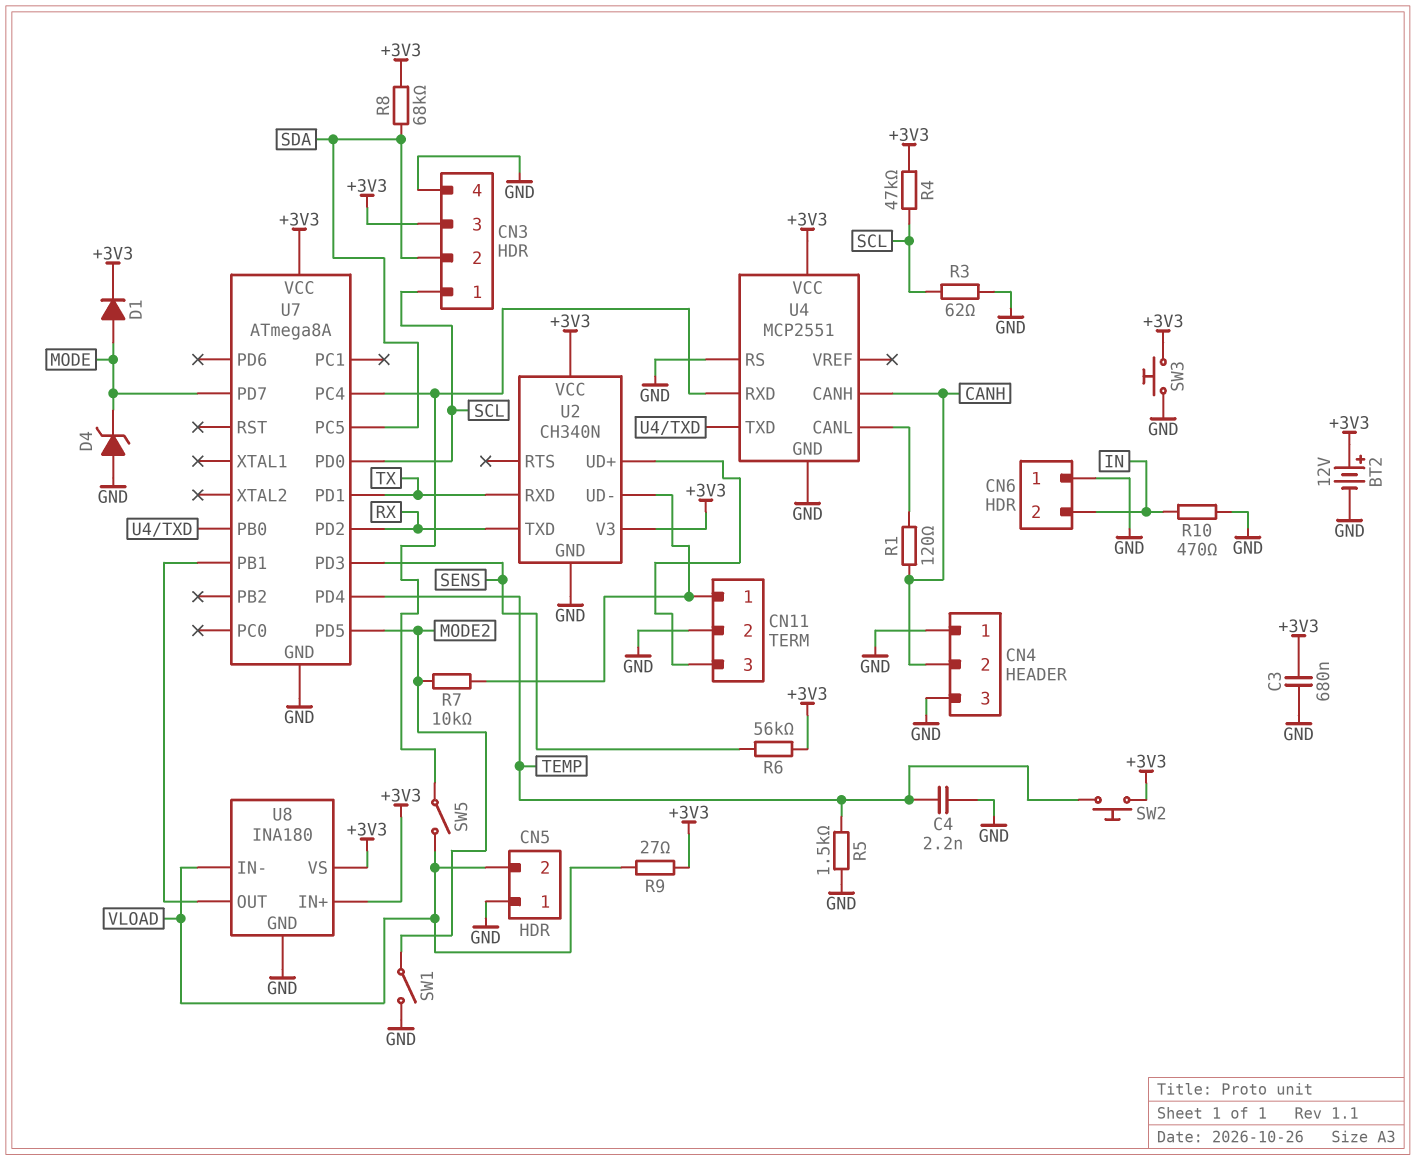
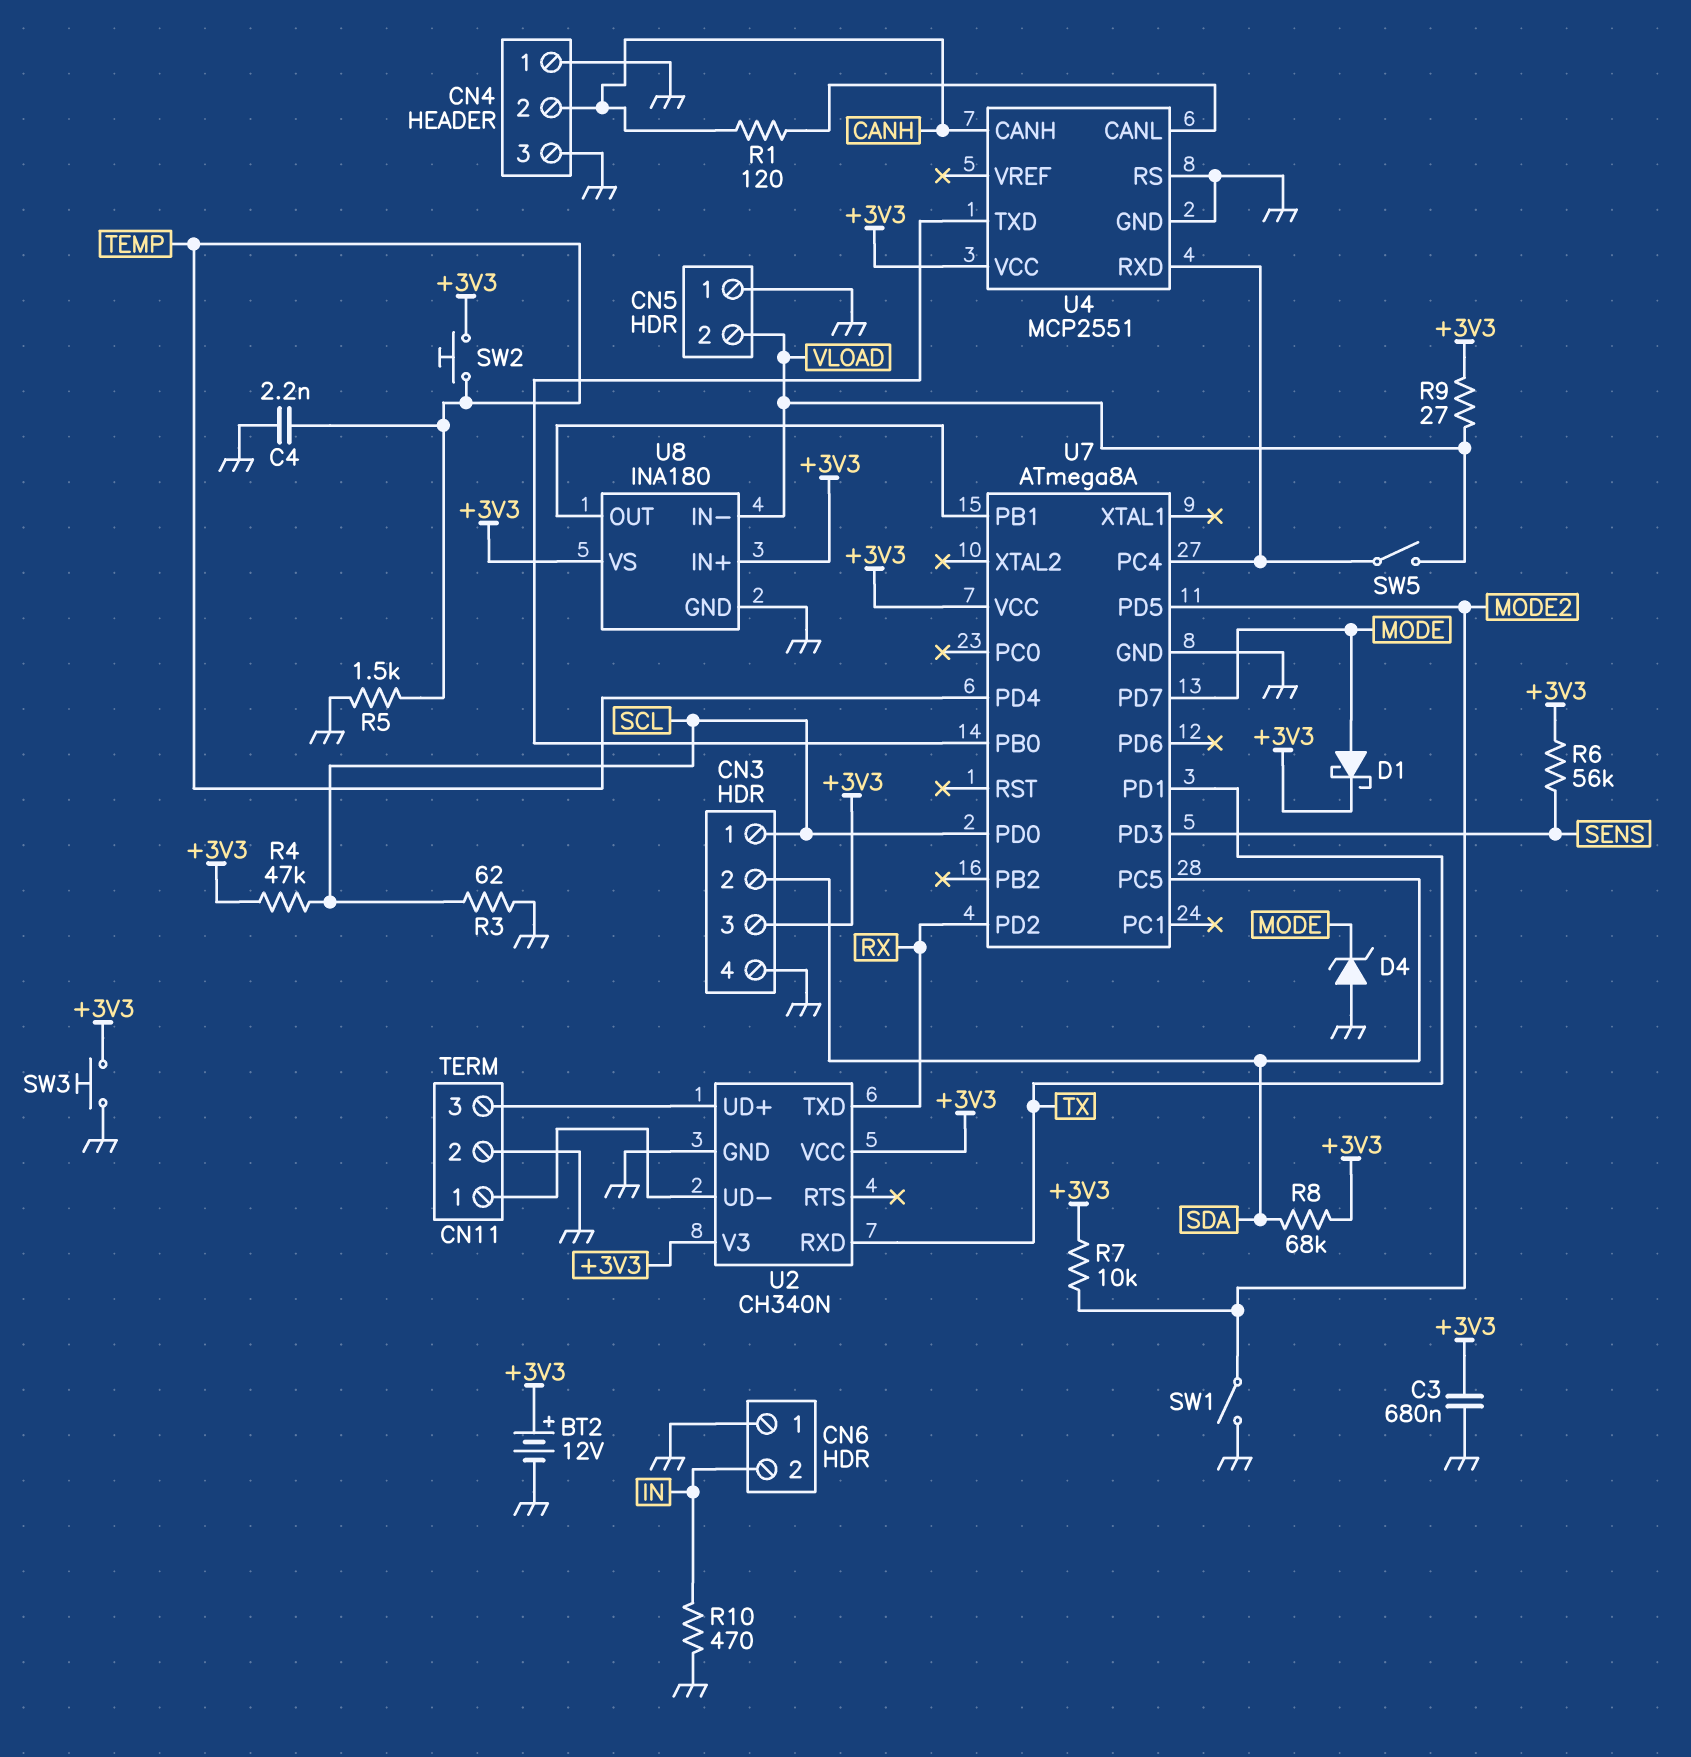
D1: diode (A MODE, K +3V3) -> schottky (A MODE, K +3V3)
R7: 10k (CN11/1, MODE2) -> 10k (+3V3, MODE2)

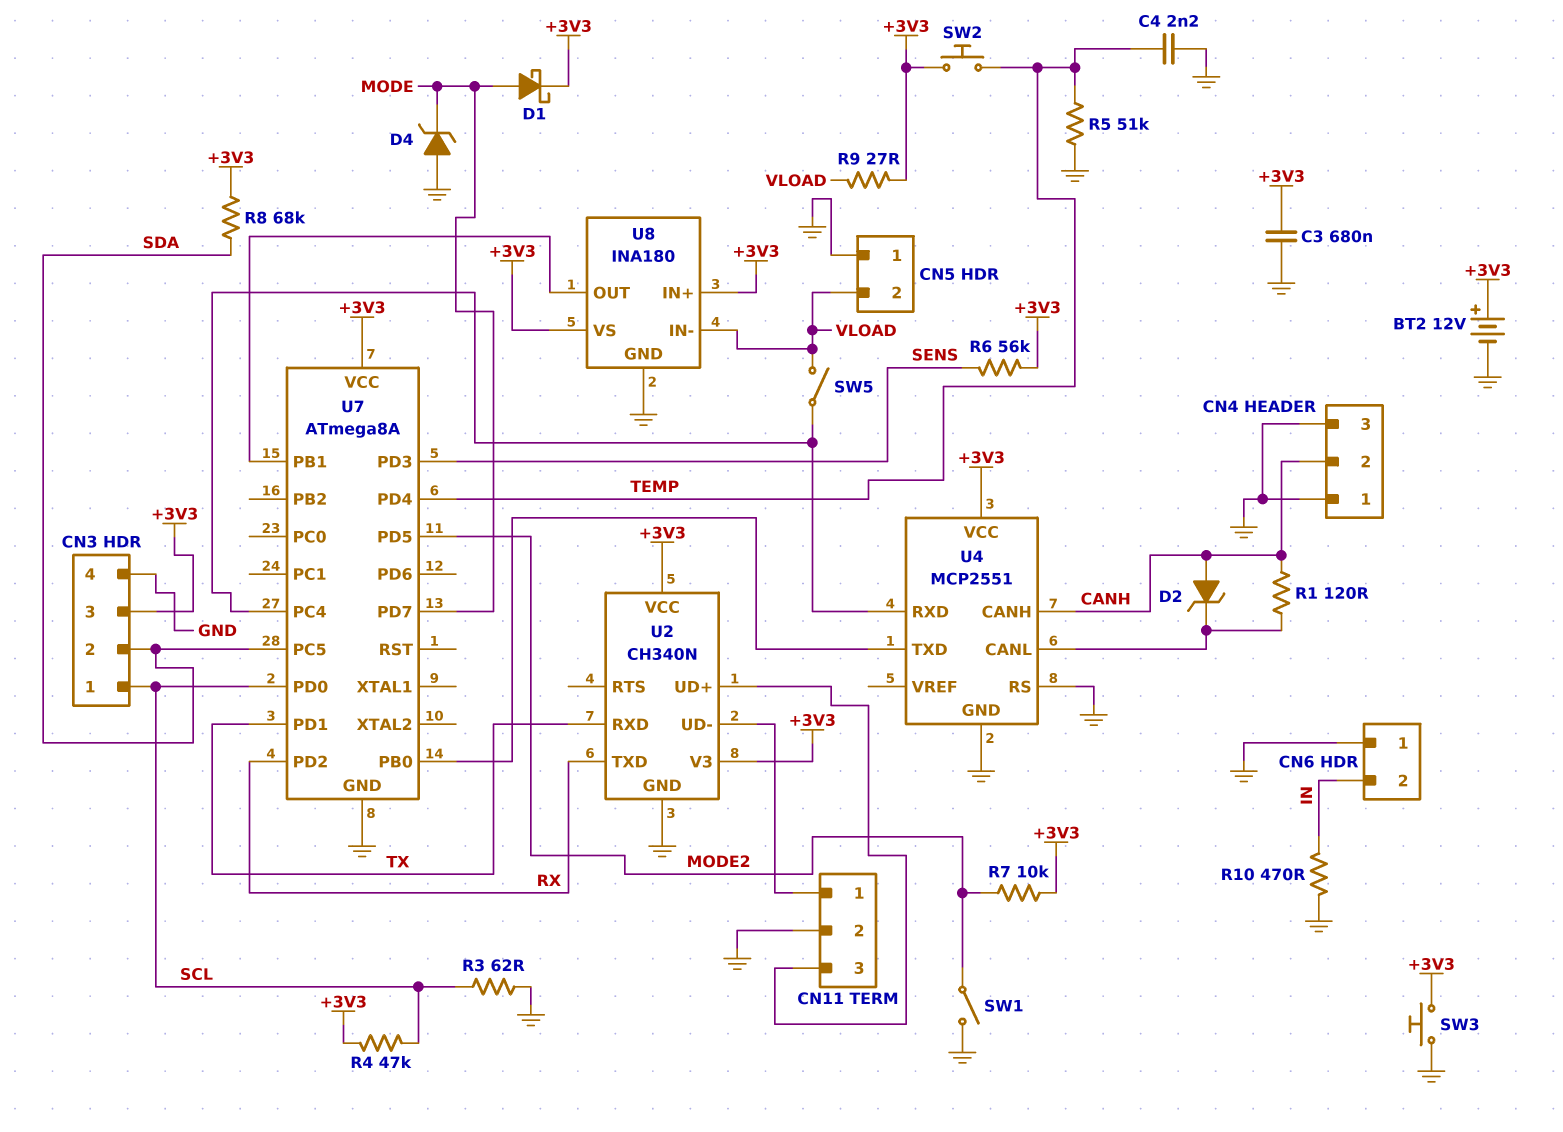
D2: none -> zener (A CANH, K U4/CANL)
R5: 1.5k (GND, TEMP) -> 51k (GND, TEMP)

